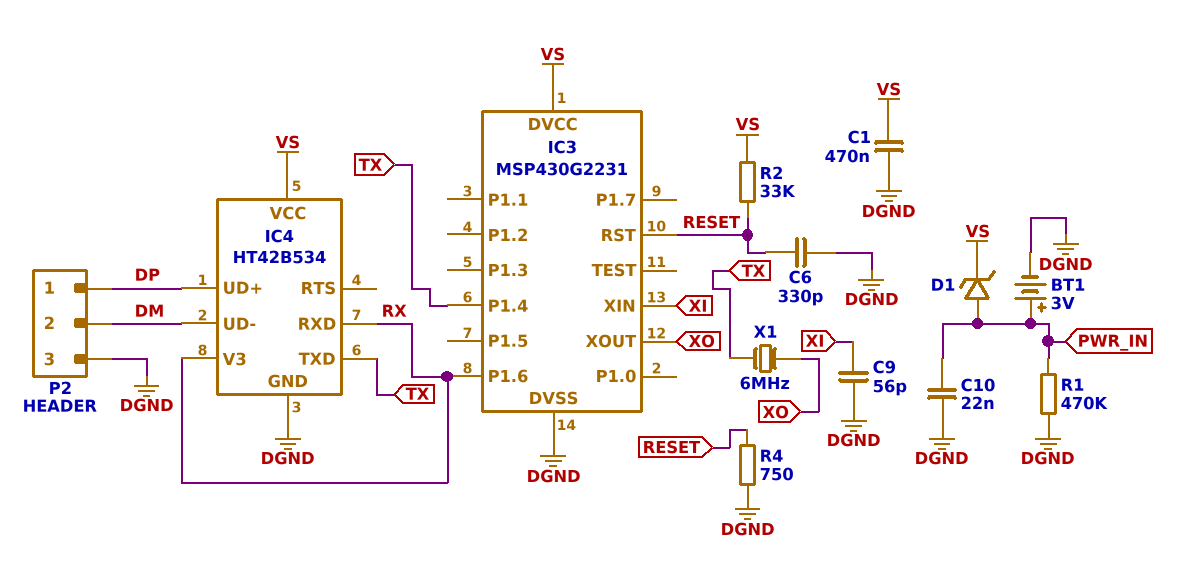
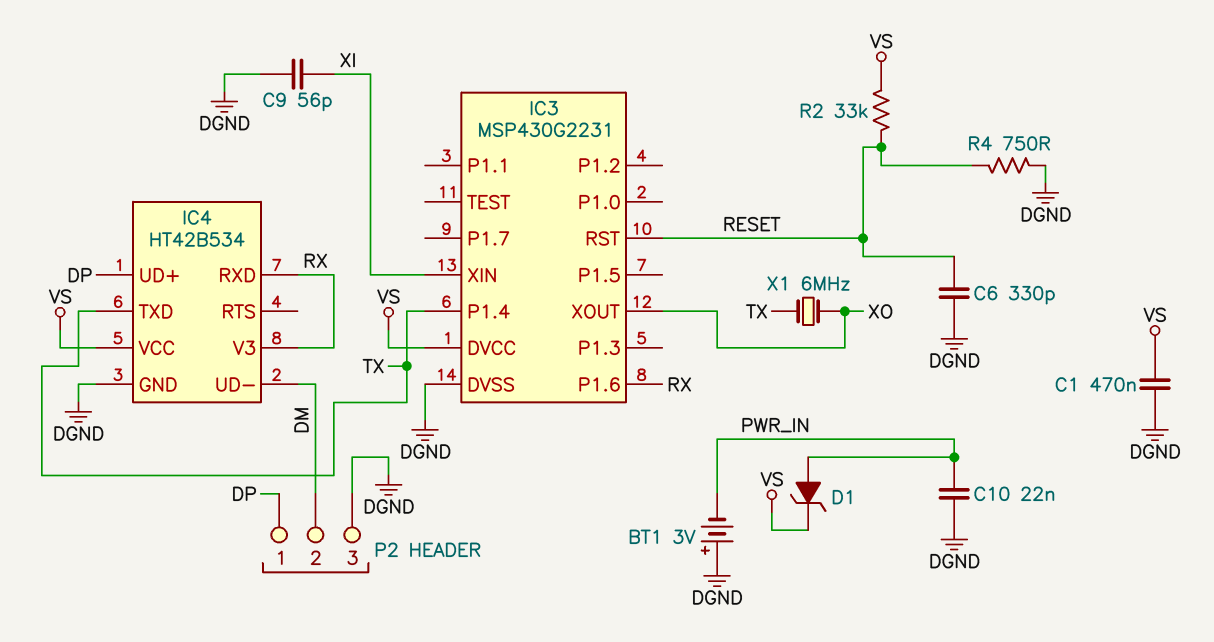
BT1: 3V (plus PWR_IN, minus DGND) -> 3V (plus DGND, minus PWR_IN)
R1: 470k (DGND, PWR_IN) -> none

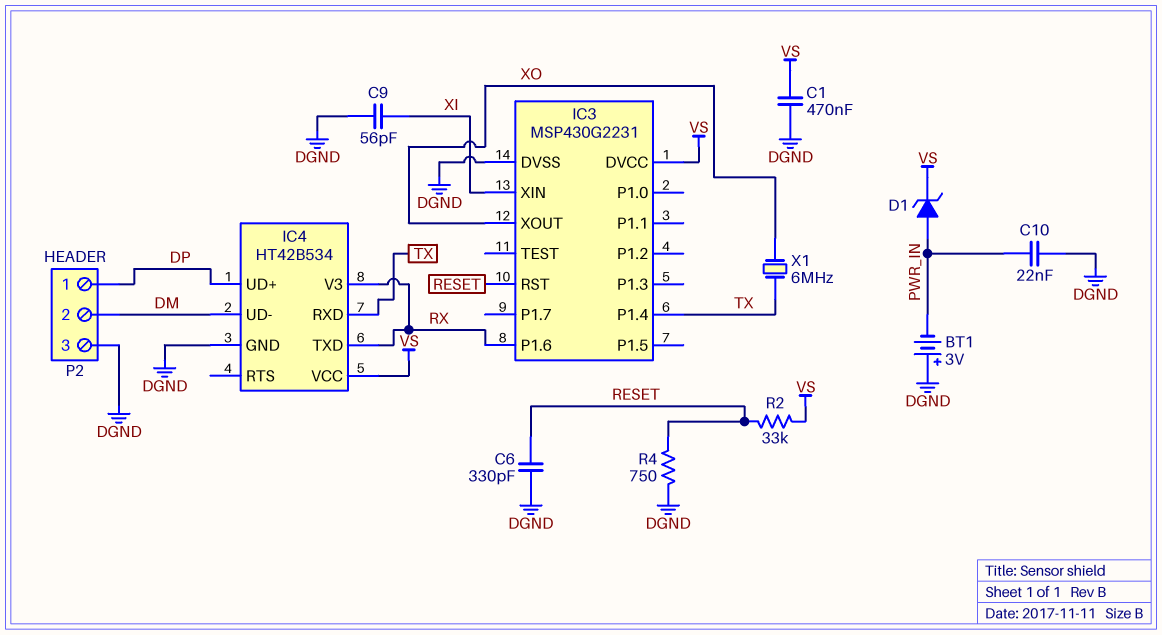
IC4 pin RXD: RX -> TX
IC4 pin TXD: TX -> RX

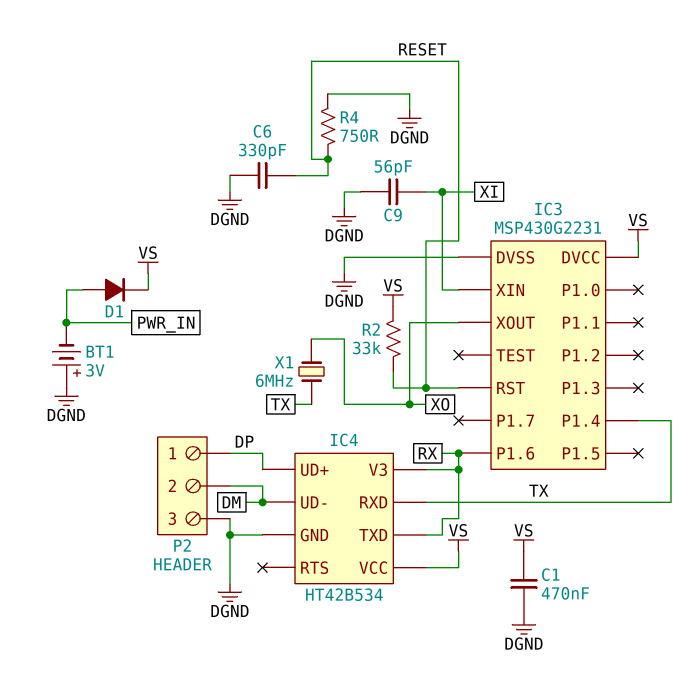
C10: 22nF (DGND, PWR_IN) -> none
D1: zener (A PWR_IN, K VS) -> diode (A PWR_IN, K VS)

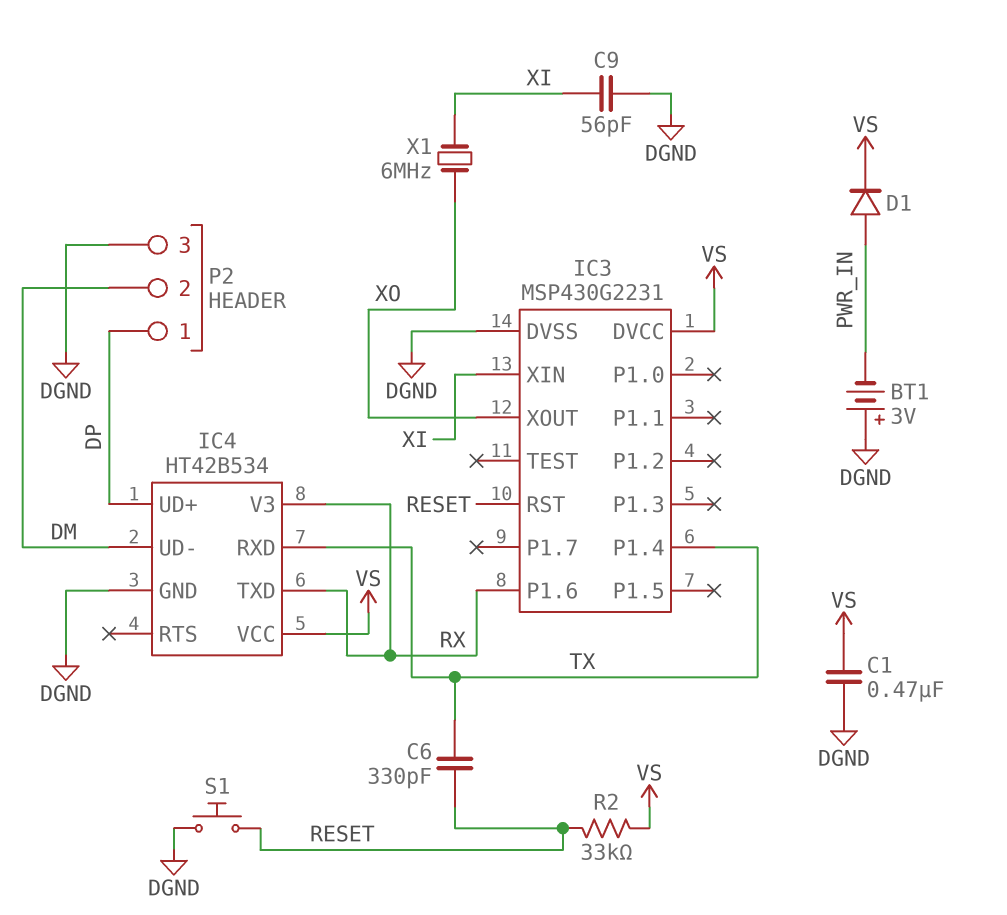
C6: 330pF (DGND, RESET) -> 330pF (RESET, TX)
R4: 750 (DGND, RESET) -> none
S1: none -> button (DGND, RESET)
X1: 6MHz (TX, XO) -> 6MHz (XI, XO)

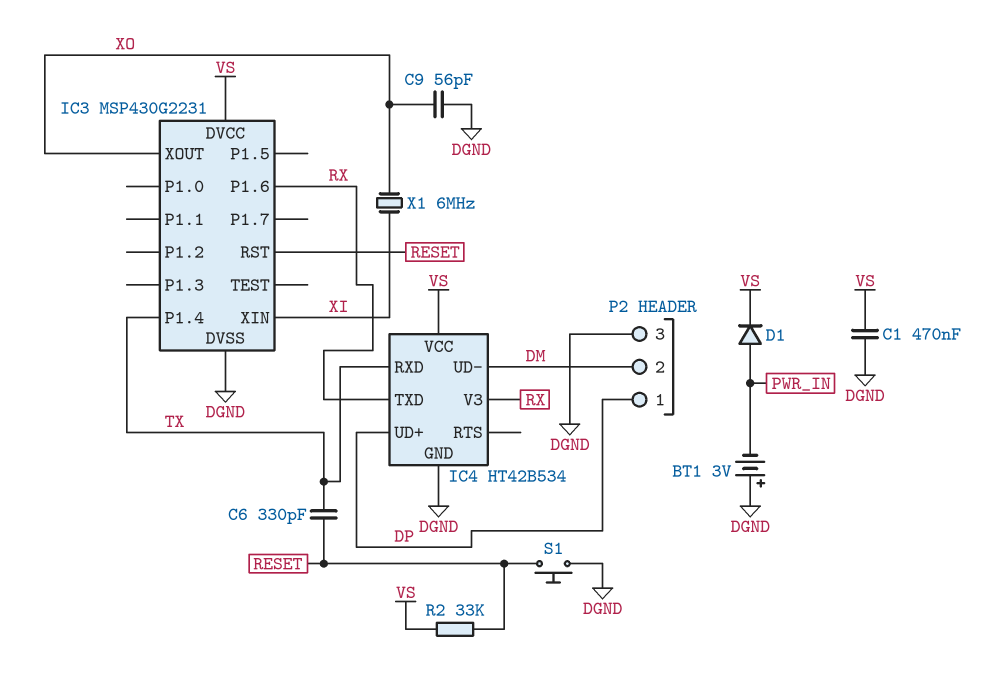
C9: 56pF (DGND, XI) -> 56pF (DGND, XO)

